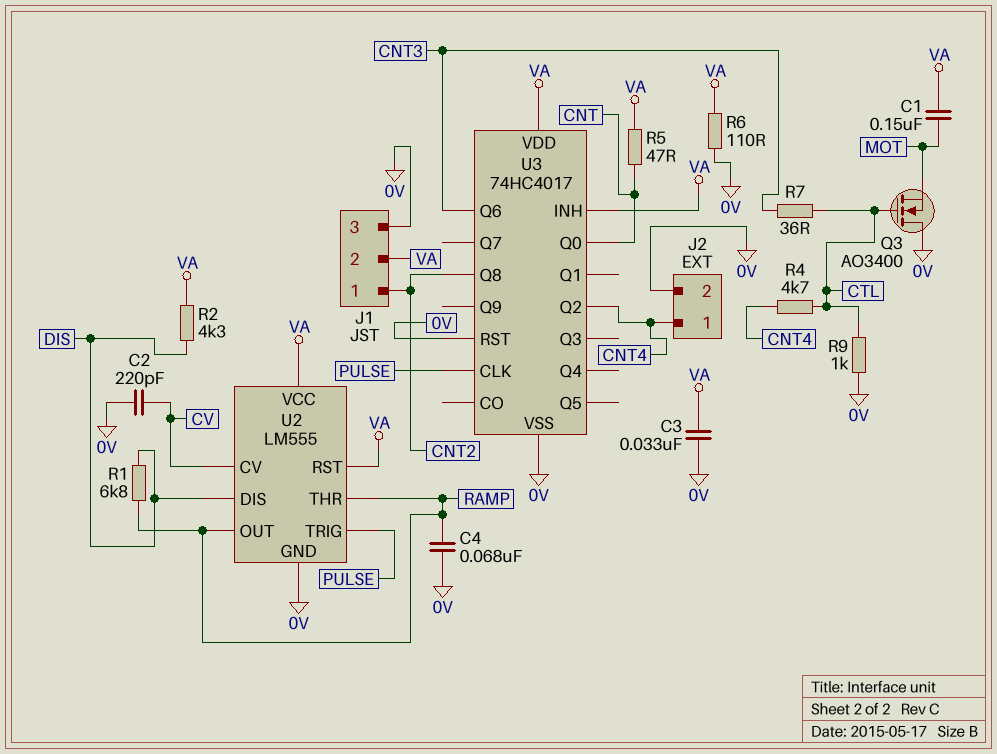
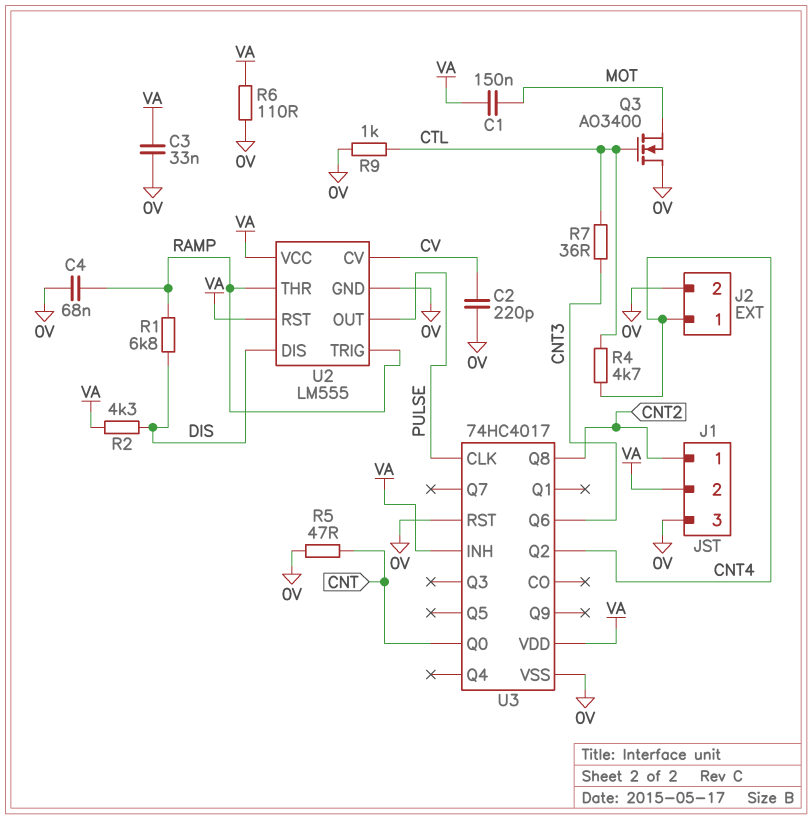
R5: 47 (CNT, VA) -> 47 (0V, CNT)
U2 pin OUT: RAMP -> PULSE
U2 pin TRIG: PULSE -> RAMP

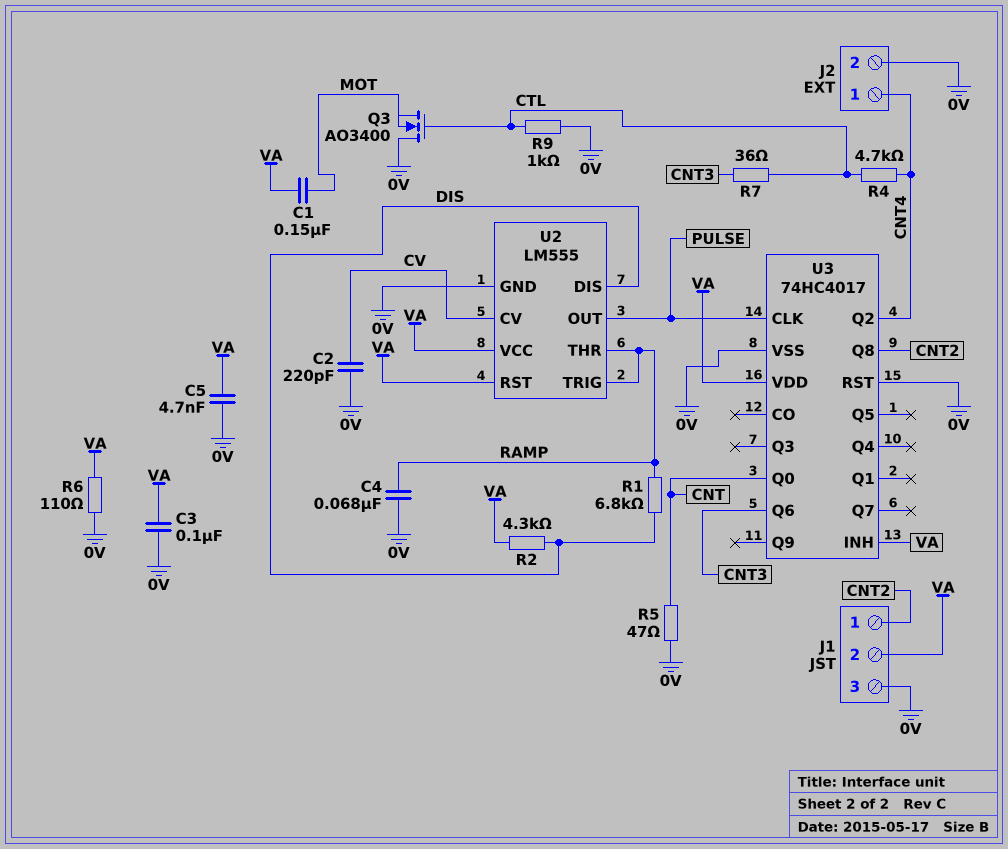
C3: 33nF (0V, VA) -> 100nF (0V, VA)
C5: none -> 4.7nF (0V, VA)

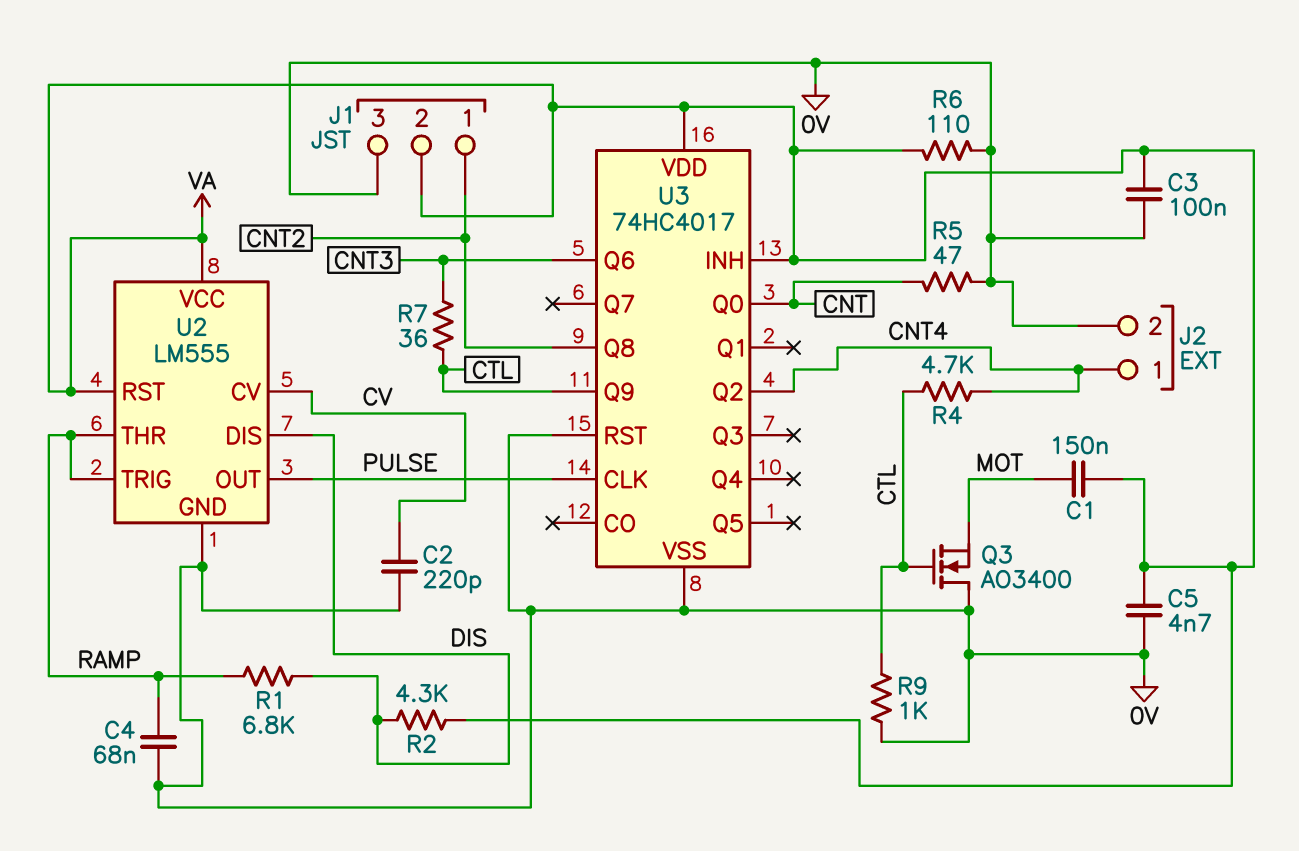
U3 pin Q9: none -> CTL

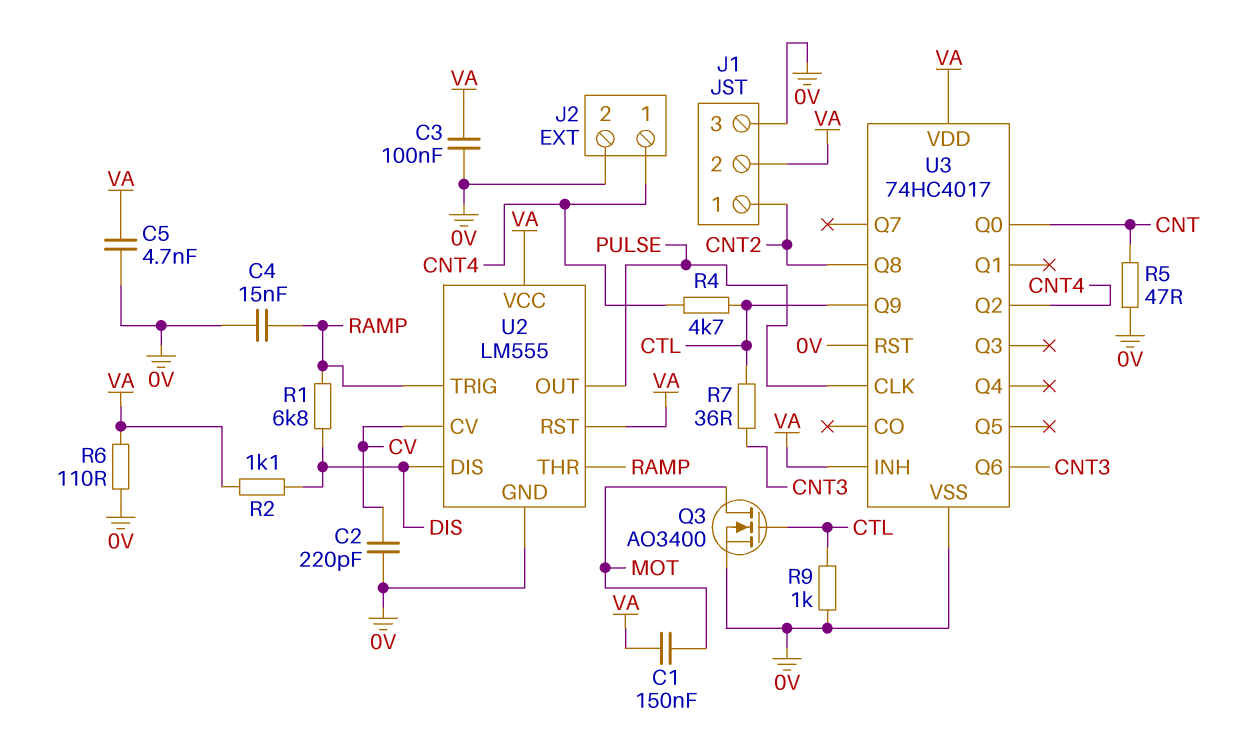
C4: 68nF (0V, RAMP) -> 15nF (0V, RAMP)
Q3: NMOS AO3400 (G CTL, D 0V, S MOT) -> NMOS AO3400 (G CTL, D MOT, S 0V)
R2: 4.3k (DIS, VA) -> 1.1k (DIS, VA)

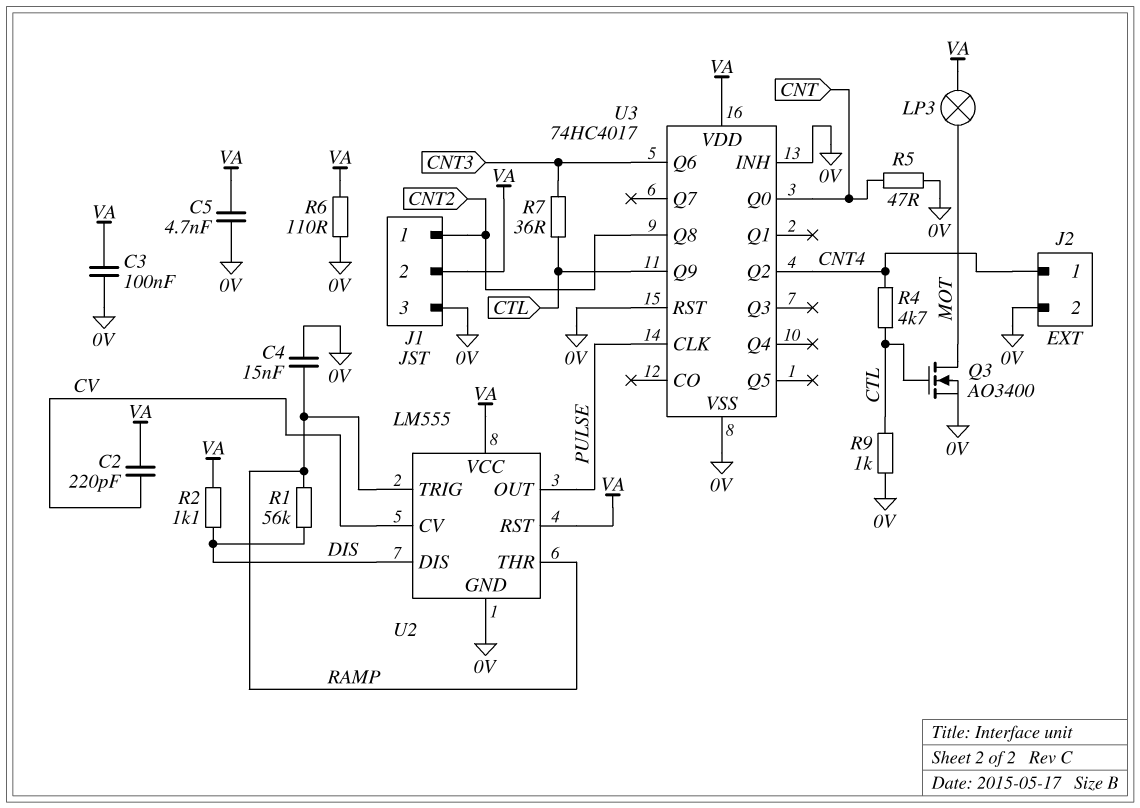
C1: 150nF (MOT, VA) -> none
C2: 220pF (0V, CV) -> 220pF (CV, VA)
LP3: none -> lamp (MOT, VA)
R1: 6.8k (DIS, RAMP) -> 56k (DIS, RAMP)
U3 pin INH: VA -> 0V

